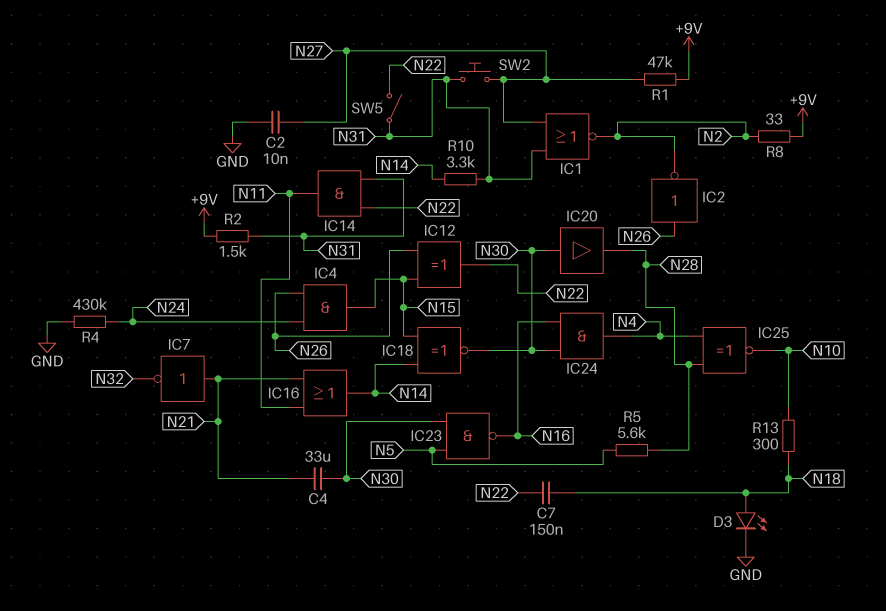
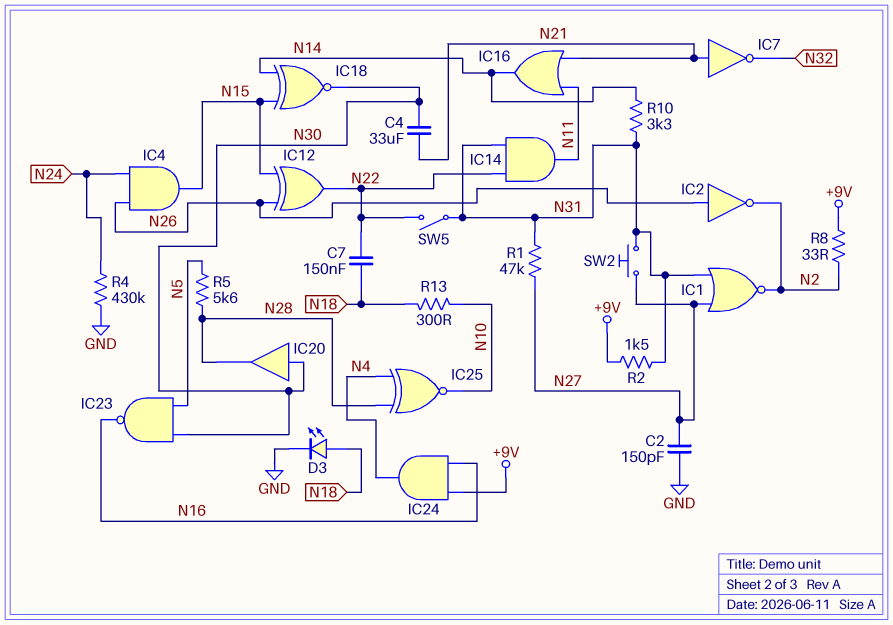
C2: 10nF (GND, N27) -> 150pF (GND, N27)
IC24: AND (in N16, in N30, out N4) -> AND (in +9V, in N16, out N4)
R1: 47k (+9V, N27) -> 47k (N27, N31)

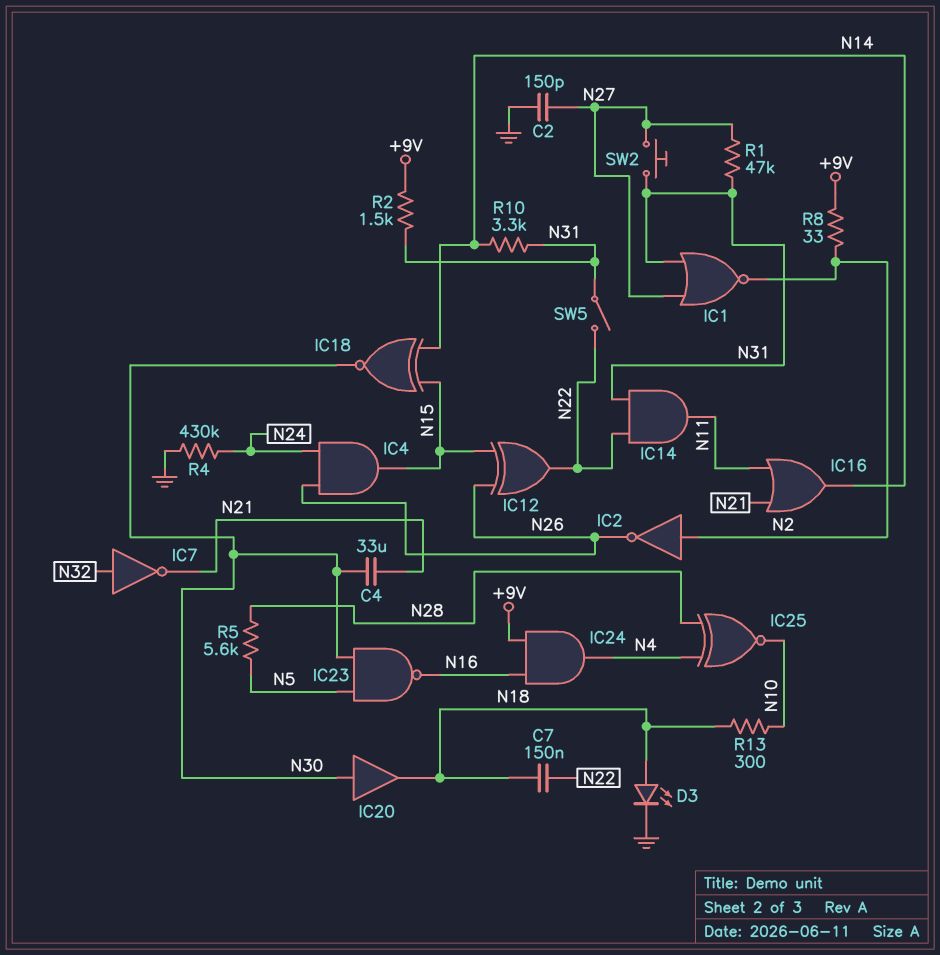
IC2: NOT (in N26, out N2) -> NOT (in N2, out N26)
IC7: NOT (in N21, out N32) -> NOT (in N32, out N21)
IC20: buffer (in N30, out N28) -> buffer (in N30, out N18)

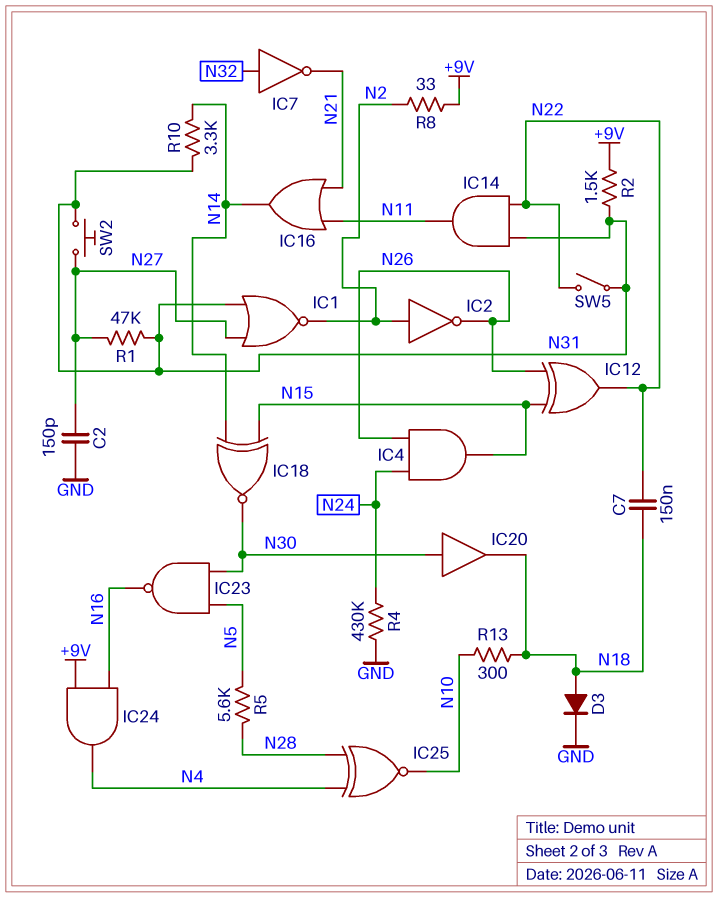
C4: 33uF (N21, N30) -> none
D3: LED (A N18, K GND) -> diode (A N18, K GND)

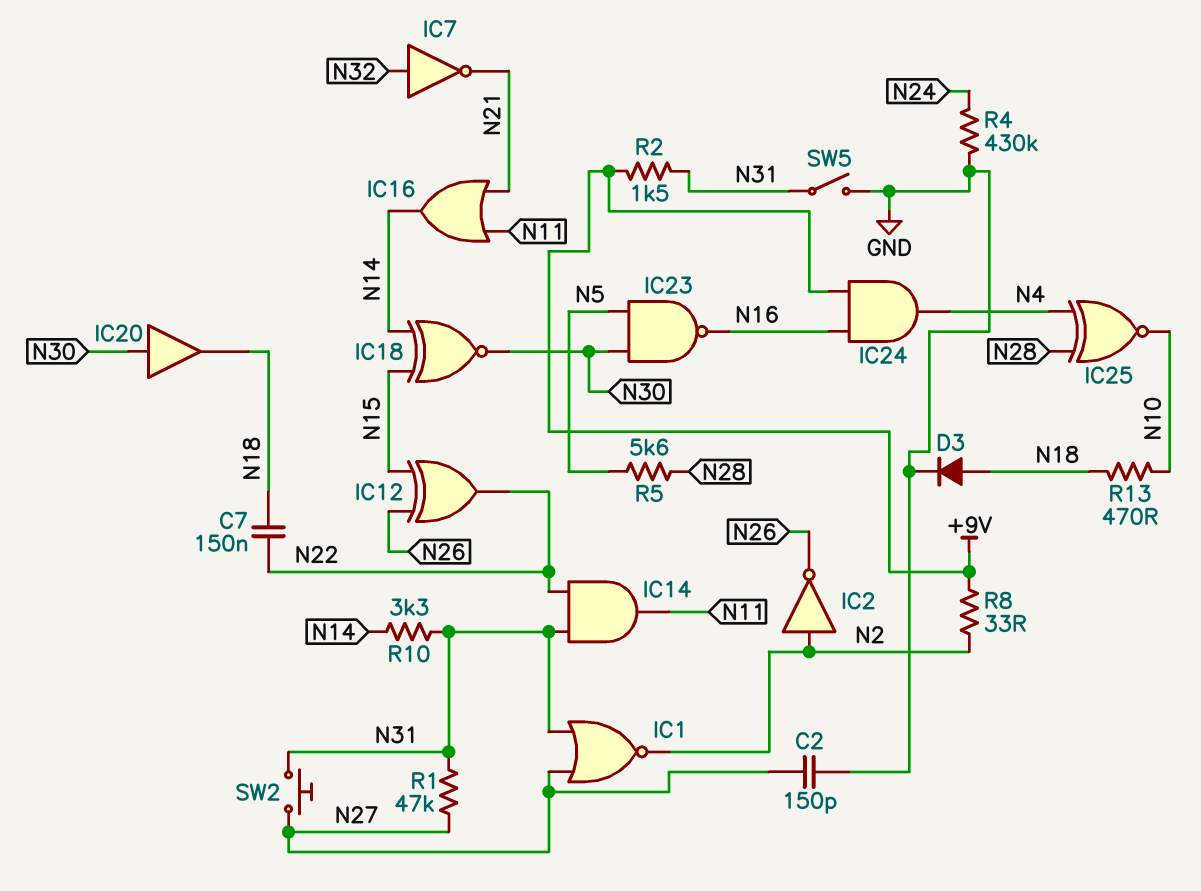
IC4: AND (in N24, in N26, out N15) -> none
R13: 300 (N10, N18) -> 470 (N10, N18)
SW5: switch (N22, N31) -> switch (GND, N31)

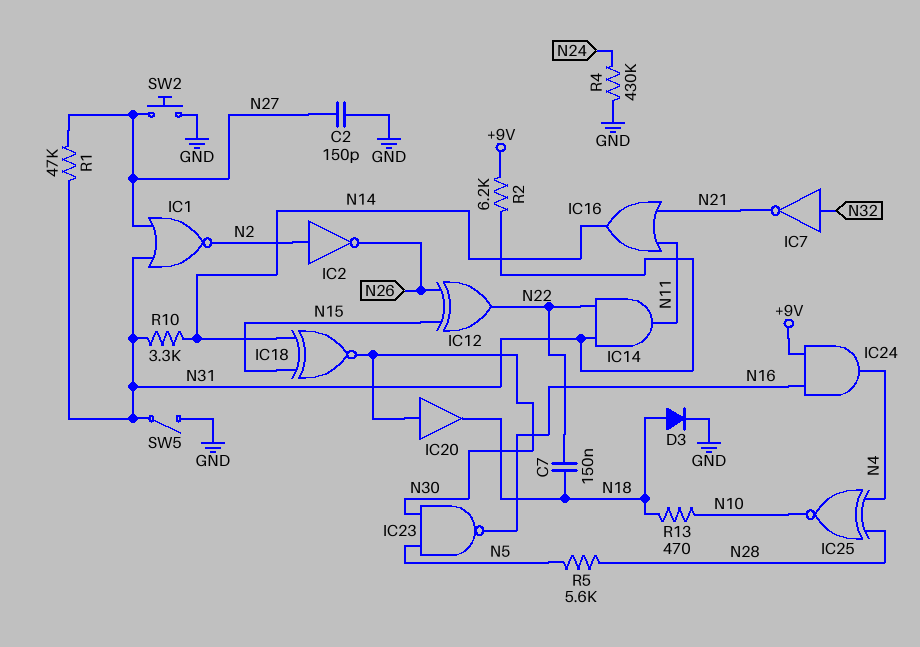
R2: 1.5k (+9V, N31) -> 6.2k (+9V, N31)
R8: 33 (+9V, N2) -> none
SW2: button (N27, N31) -> button (GND, N27)

